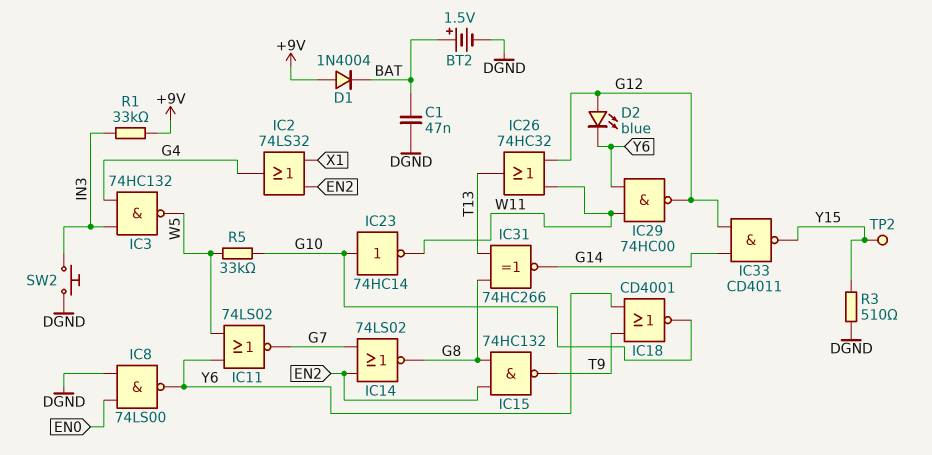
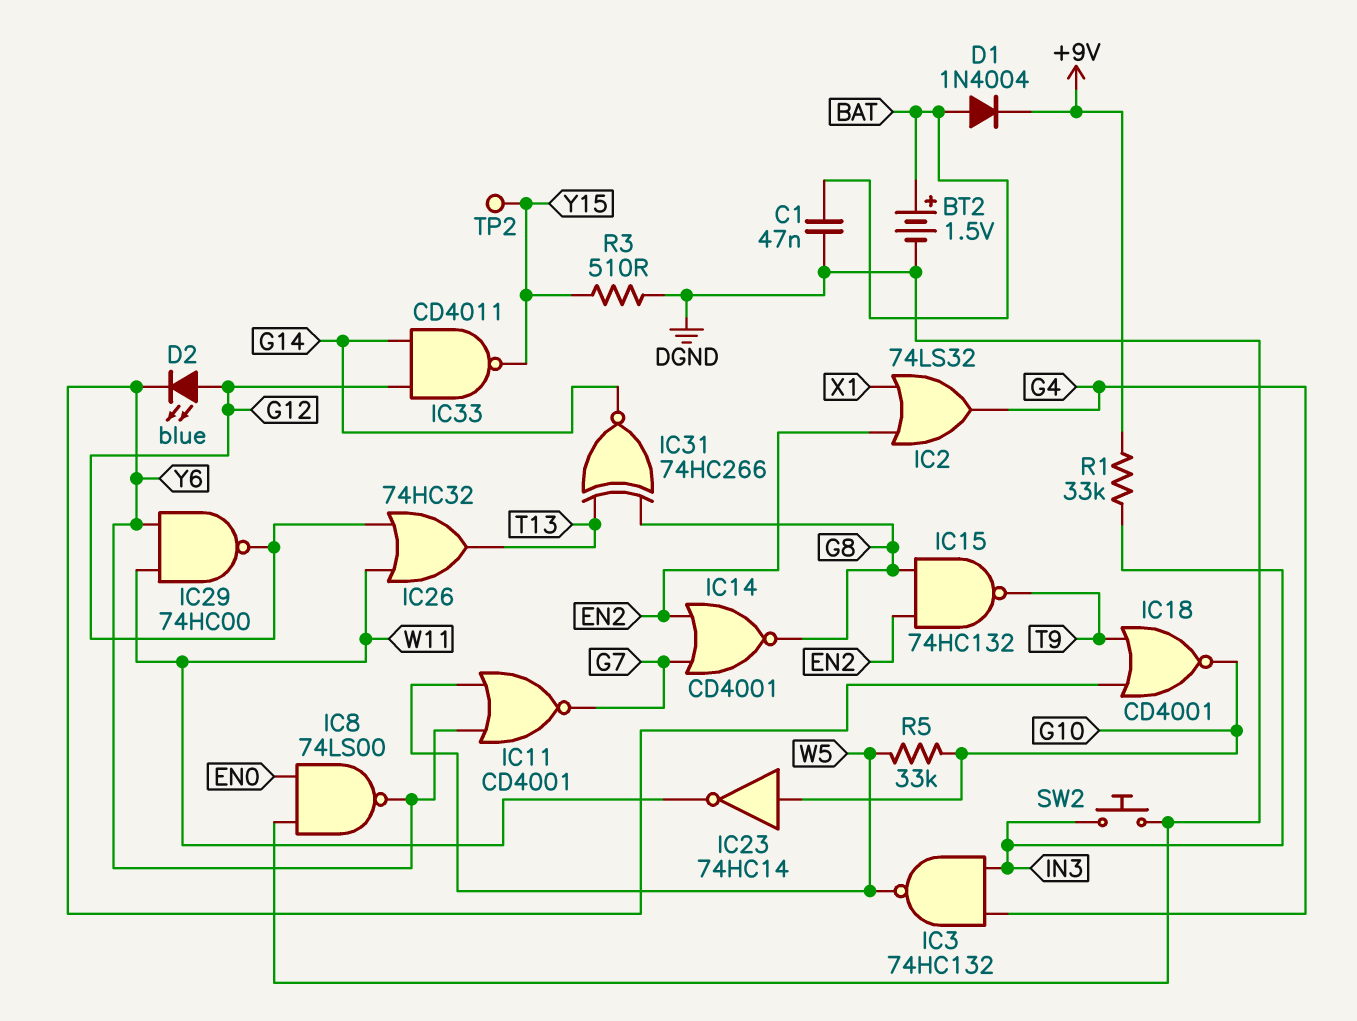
D1: diode 1N4004 (A +9V, K BAT) -> diode 1N4004 (A BAT, K +9V)
IC11: NOR 74LS02 (in W5, in Y6, out G7) -> NOR CD4001 (in W5, in Y6, out G7)
IC14: NOR 74LS02 (in EN2, in G7, out G8) -> NOR CD4001 (in EN2, in G7, out G8)

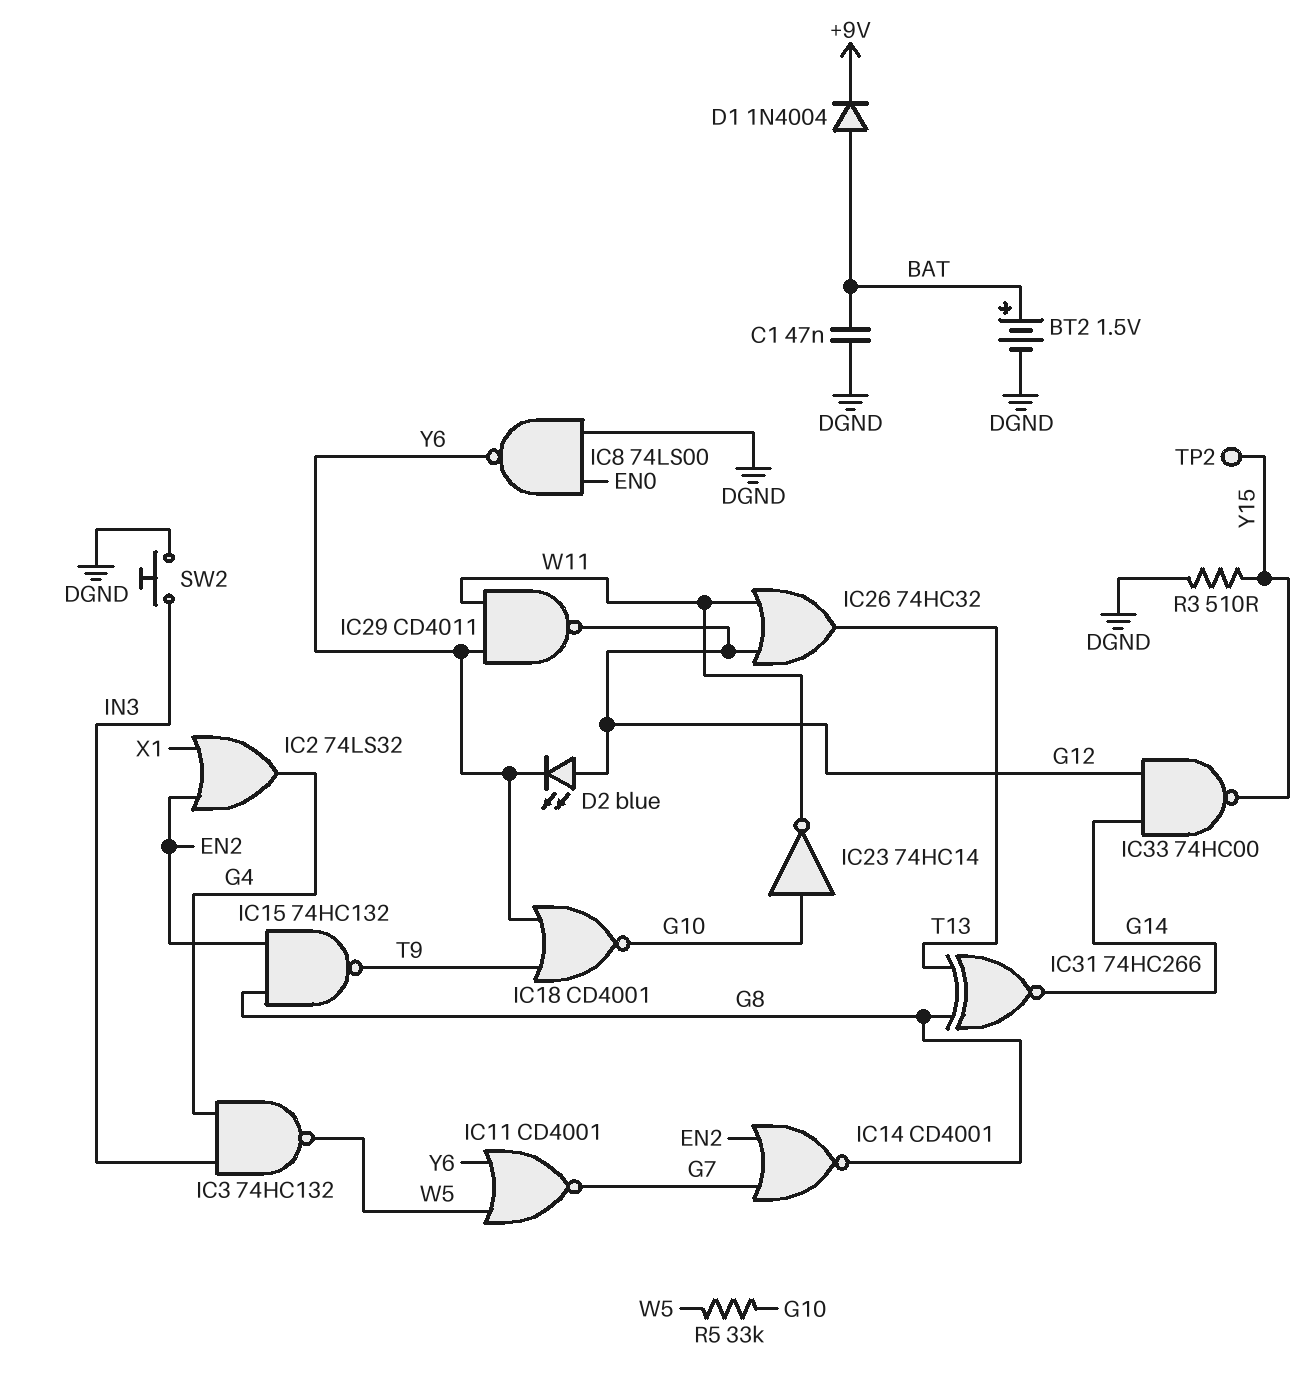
IC29: NAND 74HC00 (in W11, in Y6, out G12) -> NAND CD4011 (in W11, in Y6, out G12)
IC33: NAND CD4011 (in G12, in G14, out Y15) -> NAND 74HC00 (in G12, in G14, out Y15)
R1: 33k (+9V, IN3) -> none

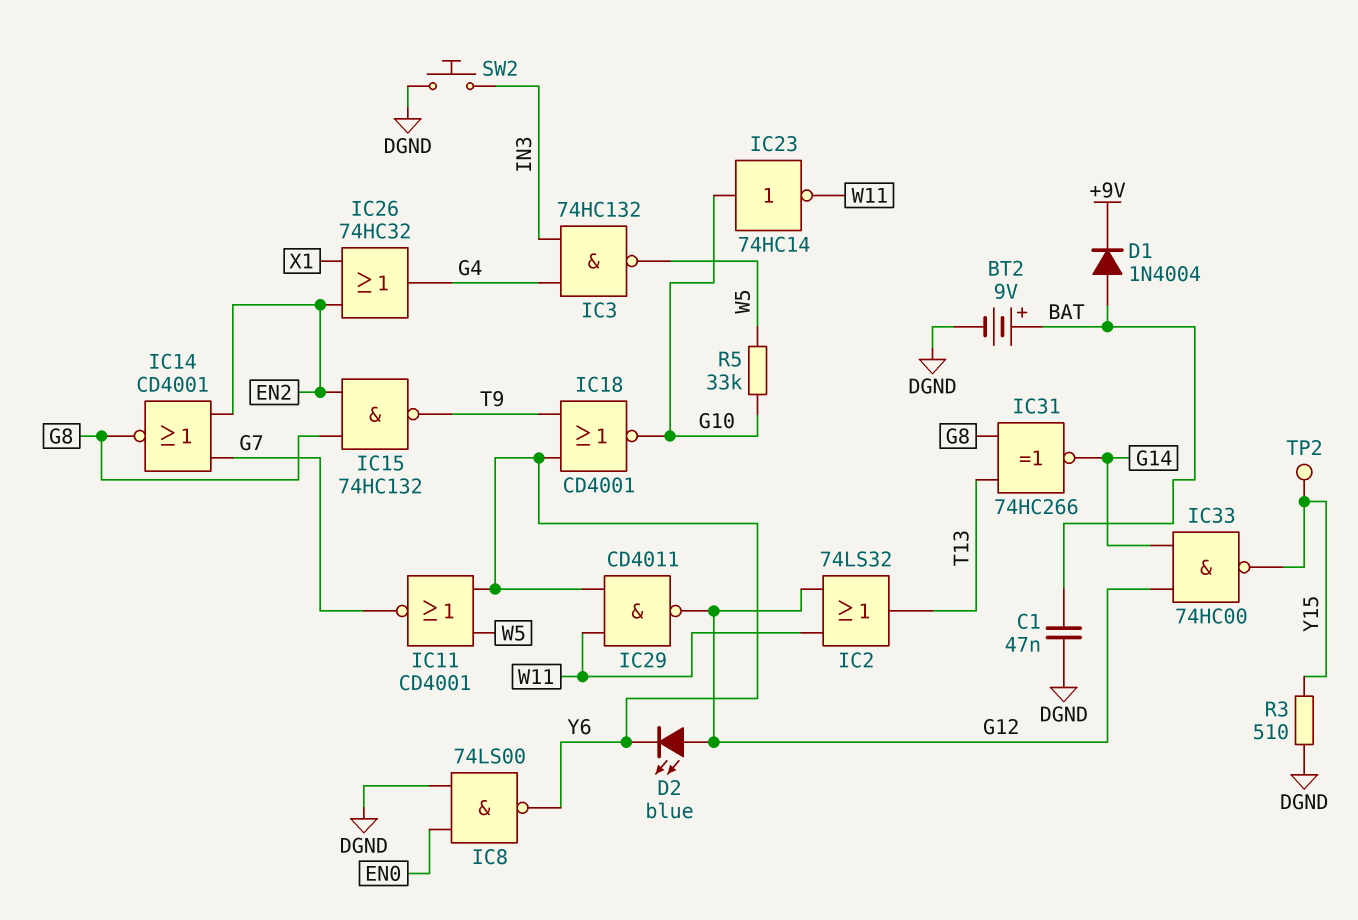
BT2: 1.5V (plus BAT, minus DGND) -> 9V (plus BAT, minus DGND)
IC2: OR 74LS32 (in EN2, in X1, out G4) -> OR 74LS32 (in G12, in W11, out T13)
IC26: OR 74HC32 (in G12, in W11, out T13) -> OR 74HC32 (in EN2, in X1, out G4)

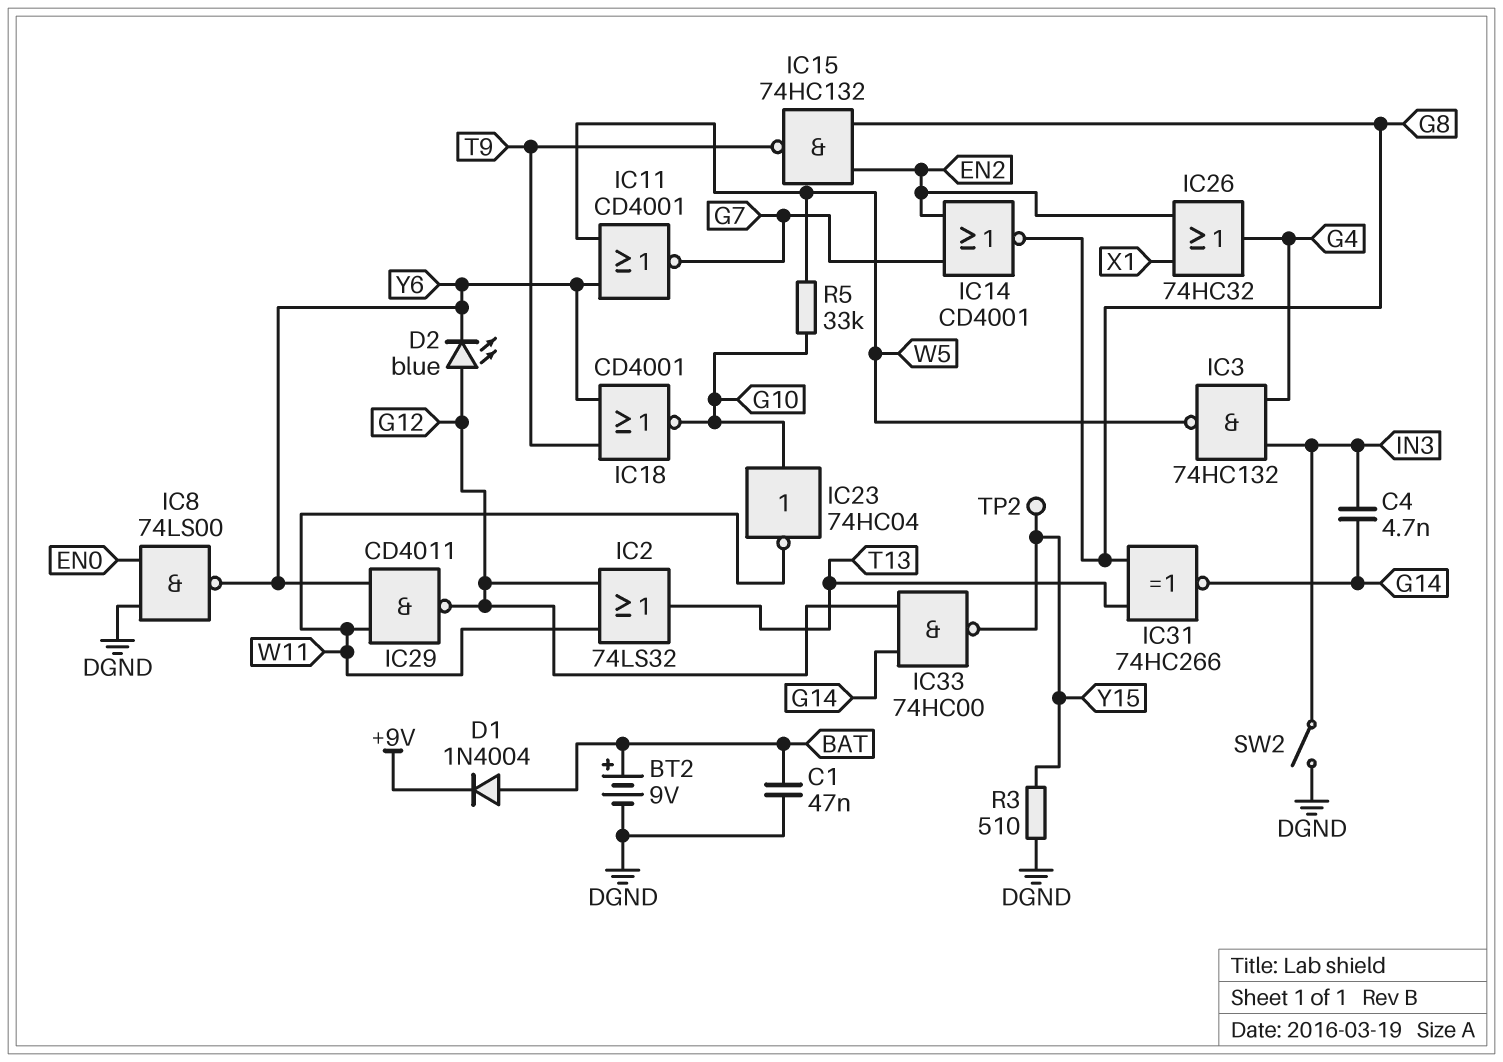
C4: none -> 4.7nF (G14, IN3)
IC23: NOT 74HC14 (in G10, out W11) -> NOT 74HC04 (in G10, out W11)
SW2: button (DGND, IN3) -> switch (DGND, IN3)

